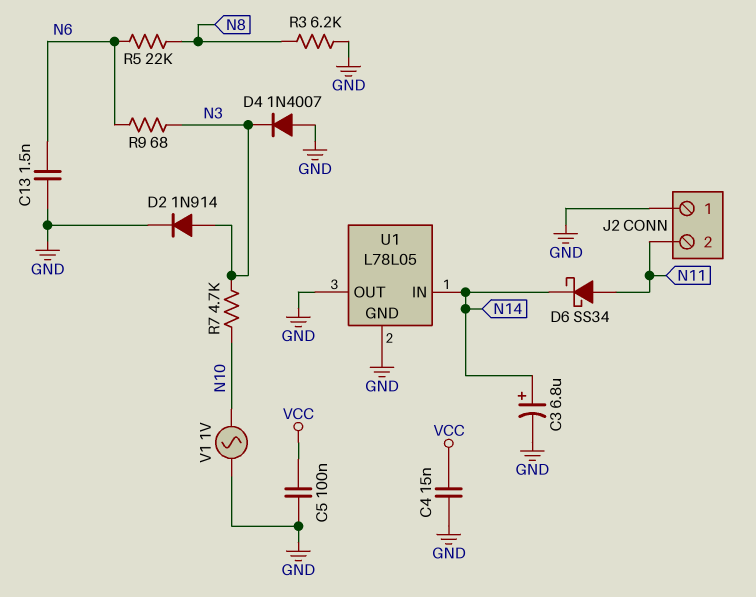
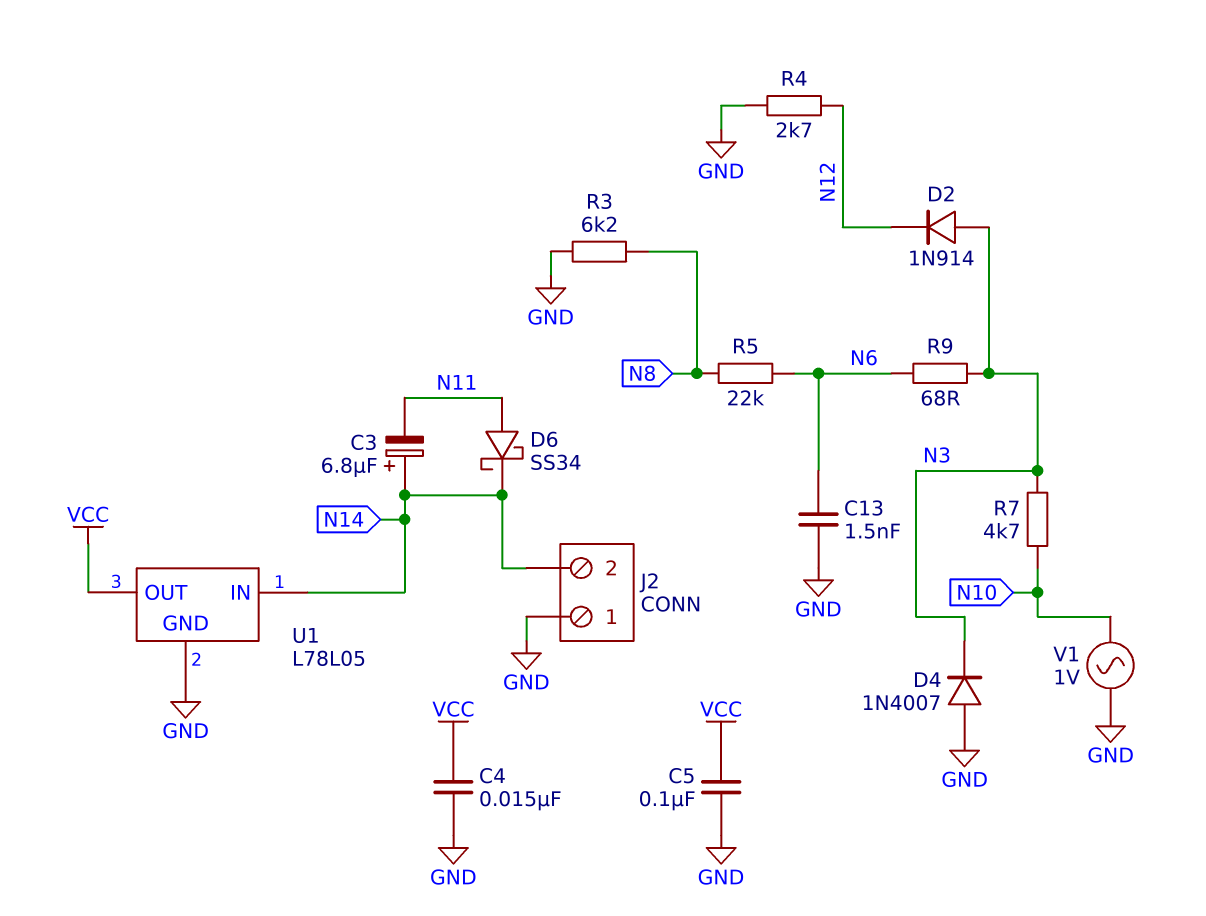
C3: 6.8uF (plus N14, minus GND) -> 6.8uF (plus N14, minus N11)
D2: diode 1N914 (A N3, K GND) -> diode 1N914 (A N3, K N12)
J2 pin 2: N11 -> N14
R4: none -> 2.7k (GND, N12)
U1 pin OUT: GND -> VCC

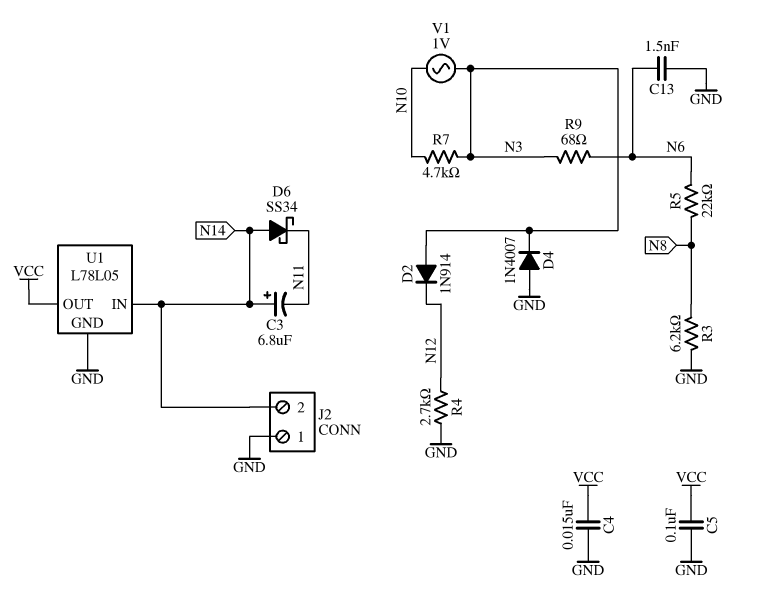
D6: schottky SS34 (A N11, K N14) -> schottky SS34 (A N14, K N11)
V1: AC 1V (GND, N10) -> AC 1V (N3, N10)

